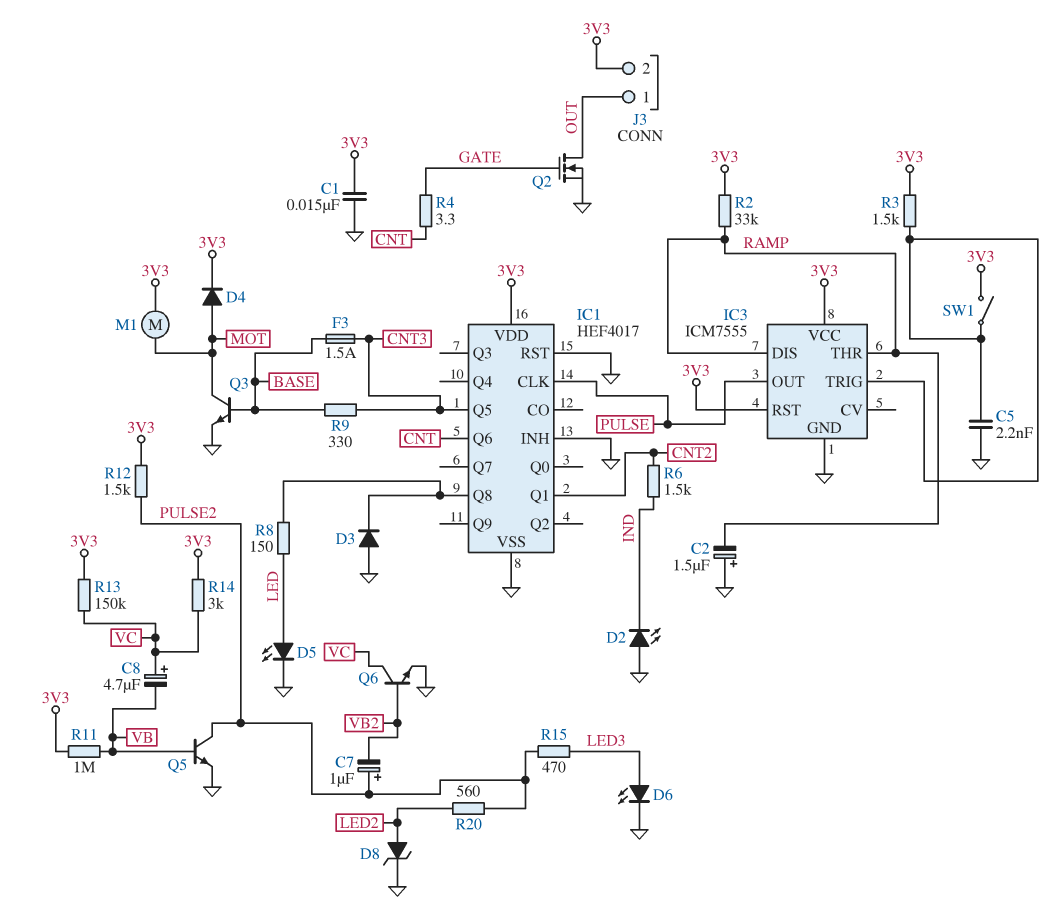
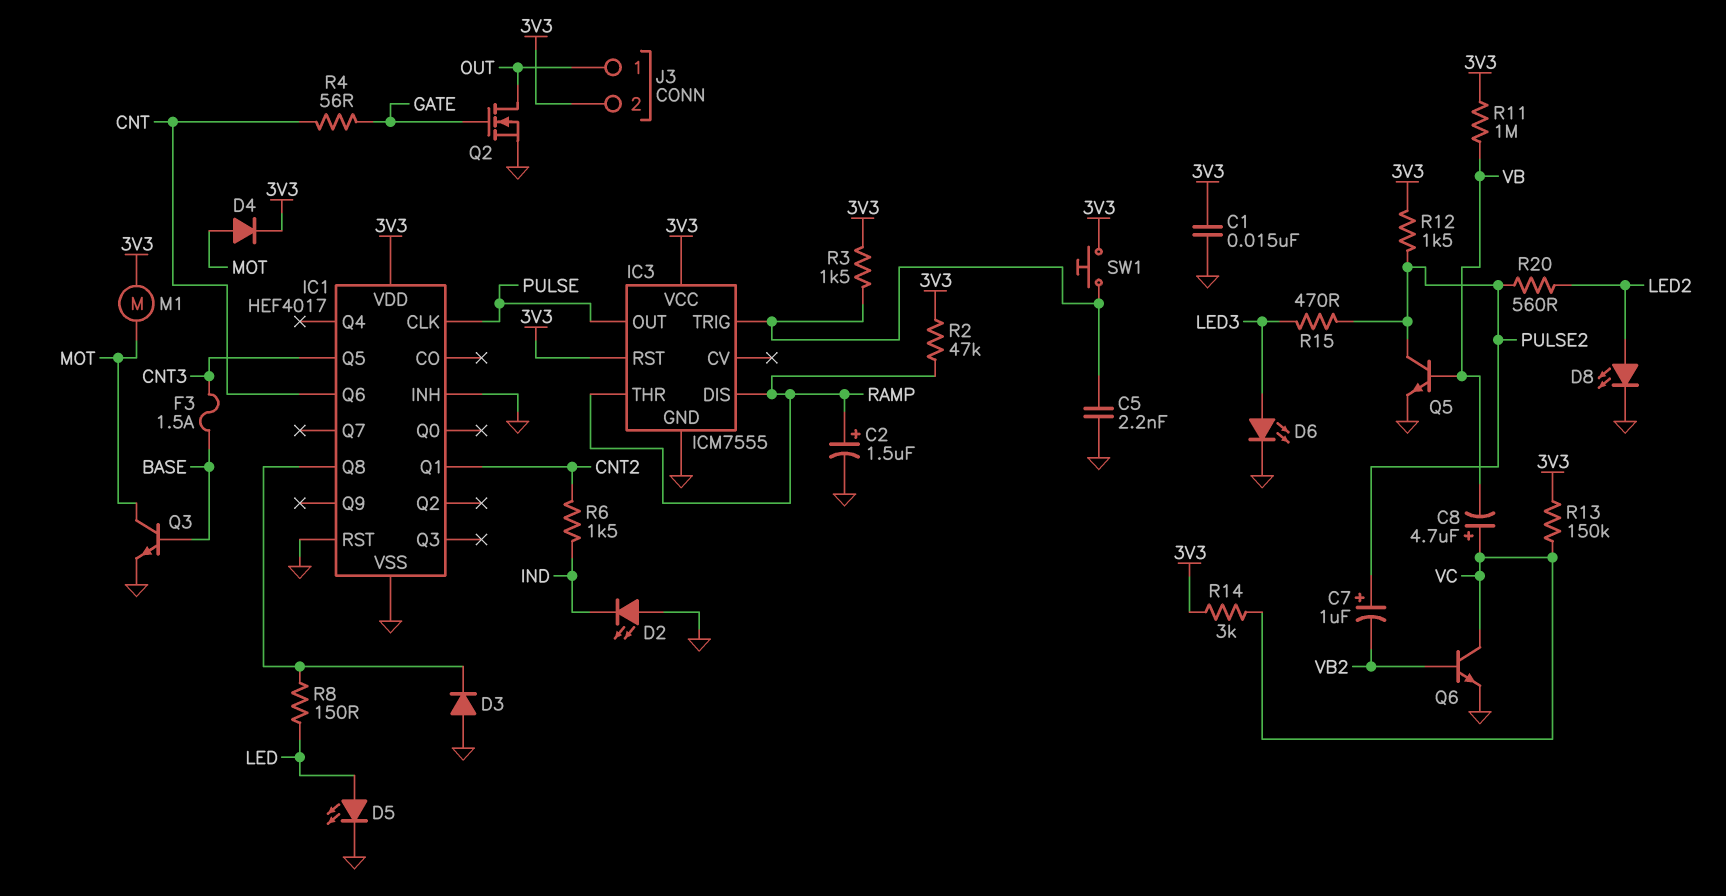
C2: 1.5uF (plus GND, minus RAMP) -> 1.5uF (plus RAMP, minus GND)
D8: zener (A LED2, K GND) -> LED (A LED2, K GND)
R2: 33k (3V3, RAMP) -> 47k (3V3, RAMP)
R4: 3.3 (CNT, GATE) -> 56 (CNT, GATE)
R9: 330 (BASE, CNT3) -> none
SW1: switch (3V3, IC3/TRIG) -> button (3V3, IC3/TRIG)

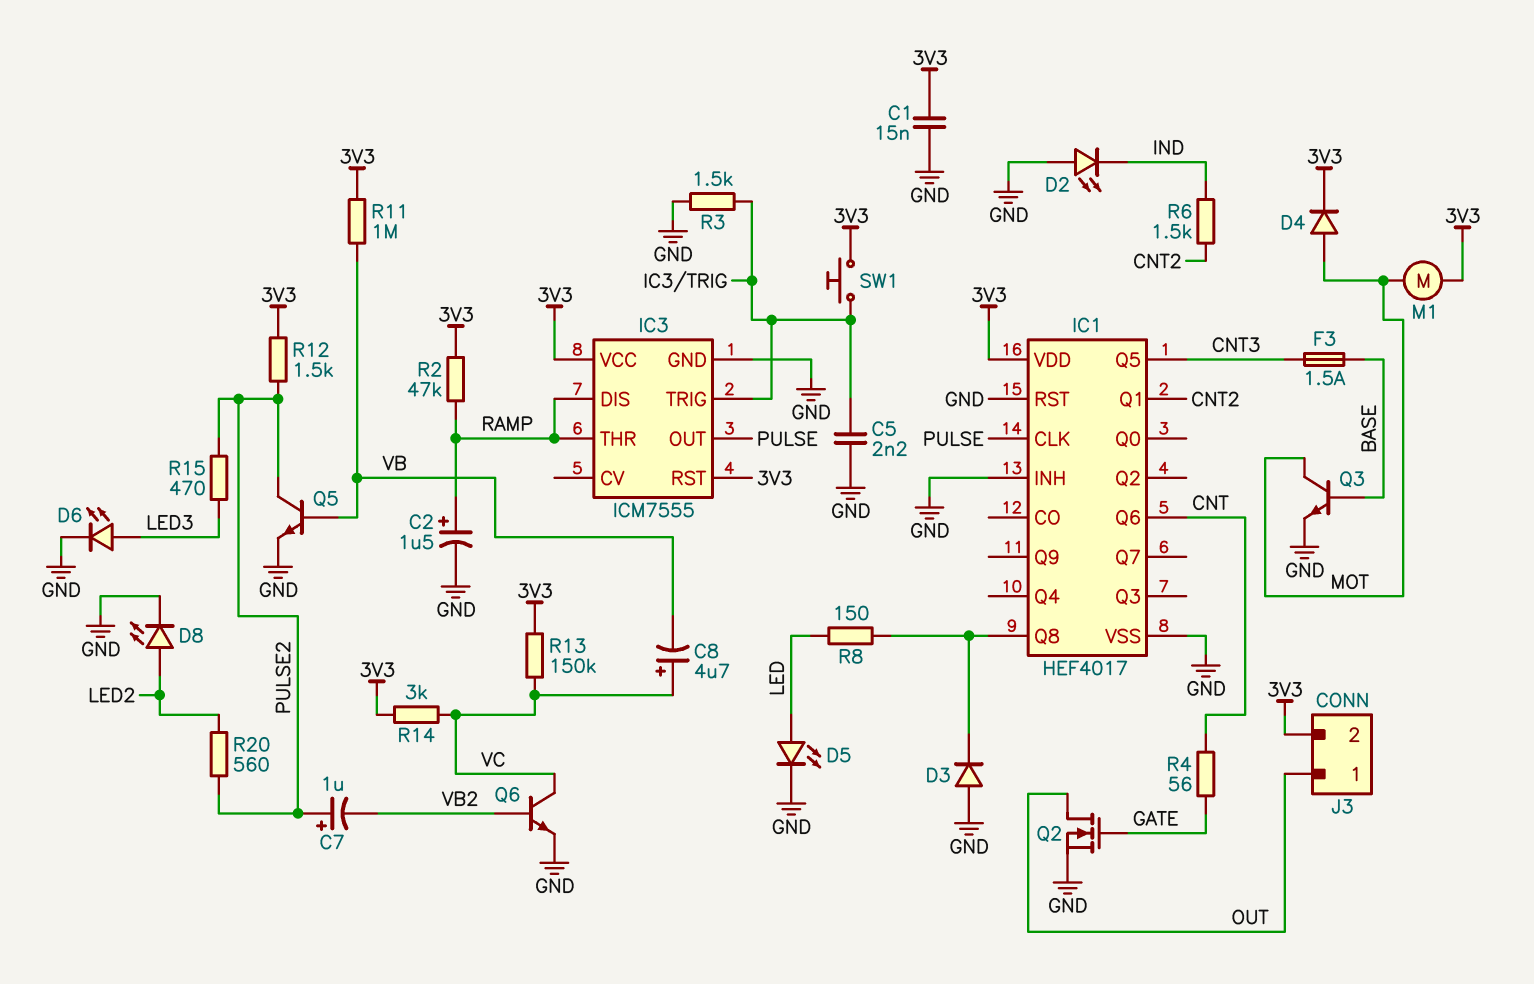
R3: 1.5k (3V3, IC3/TRIG) -> 1.5k (GND, IC3/TRIG)

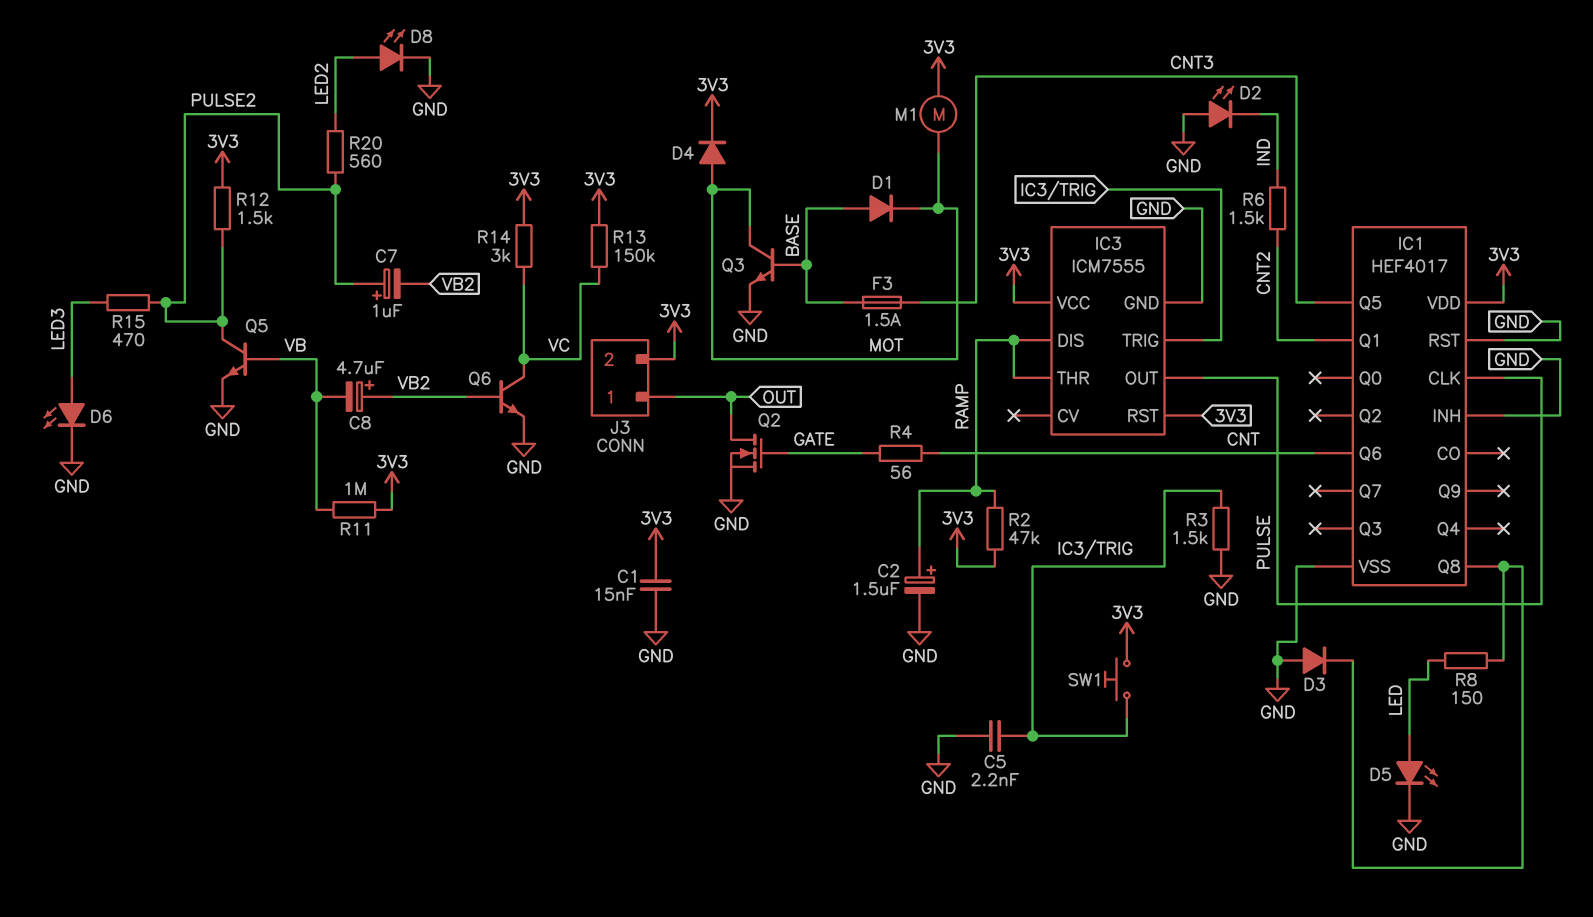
C8: 4.7uF (plus VC, minus VB) -> 4.7uF (plus VB2, minus VB)
D1: none -> diode (A BASE, K MOT)

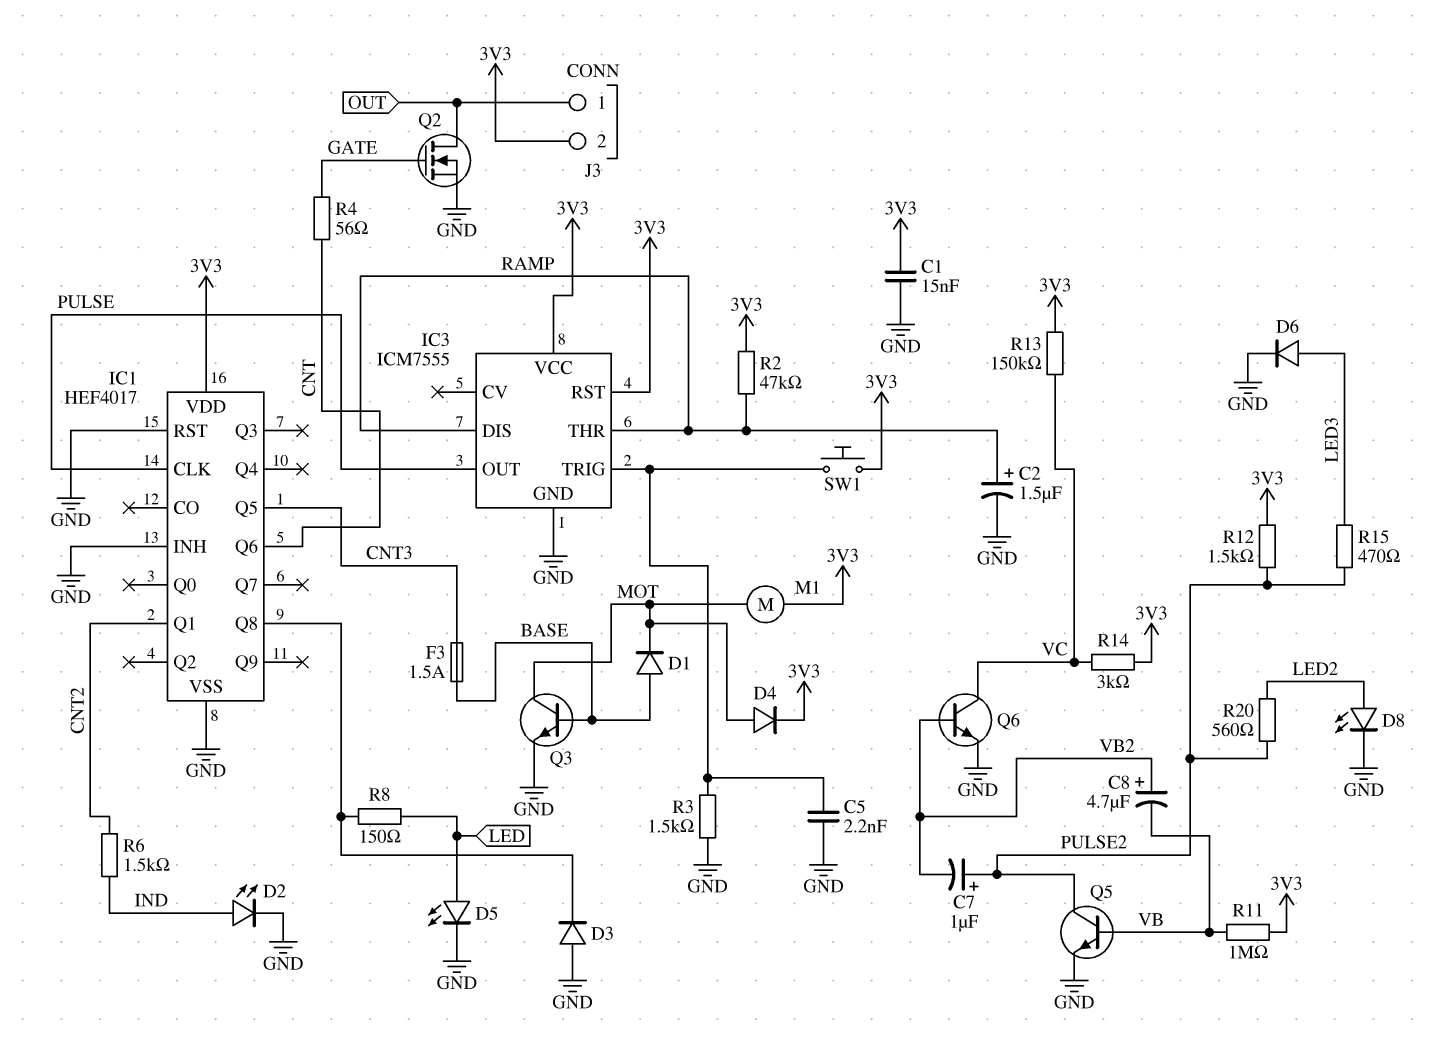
D2: LED (A GND, K IND) -> LED (A IND, K GND)
D6: LED (A LED3, K GND) -> diode (A LED3, K GND)

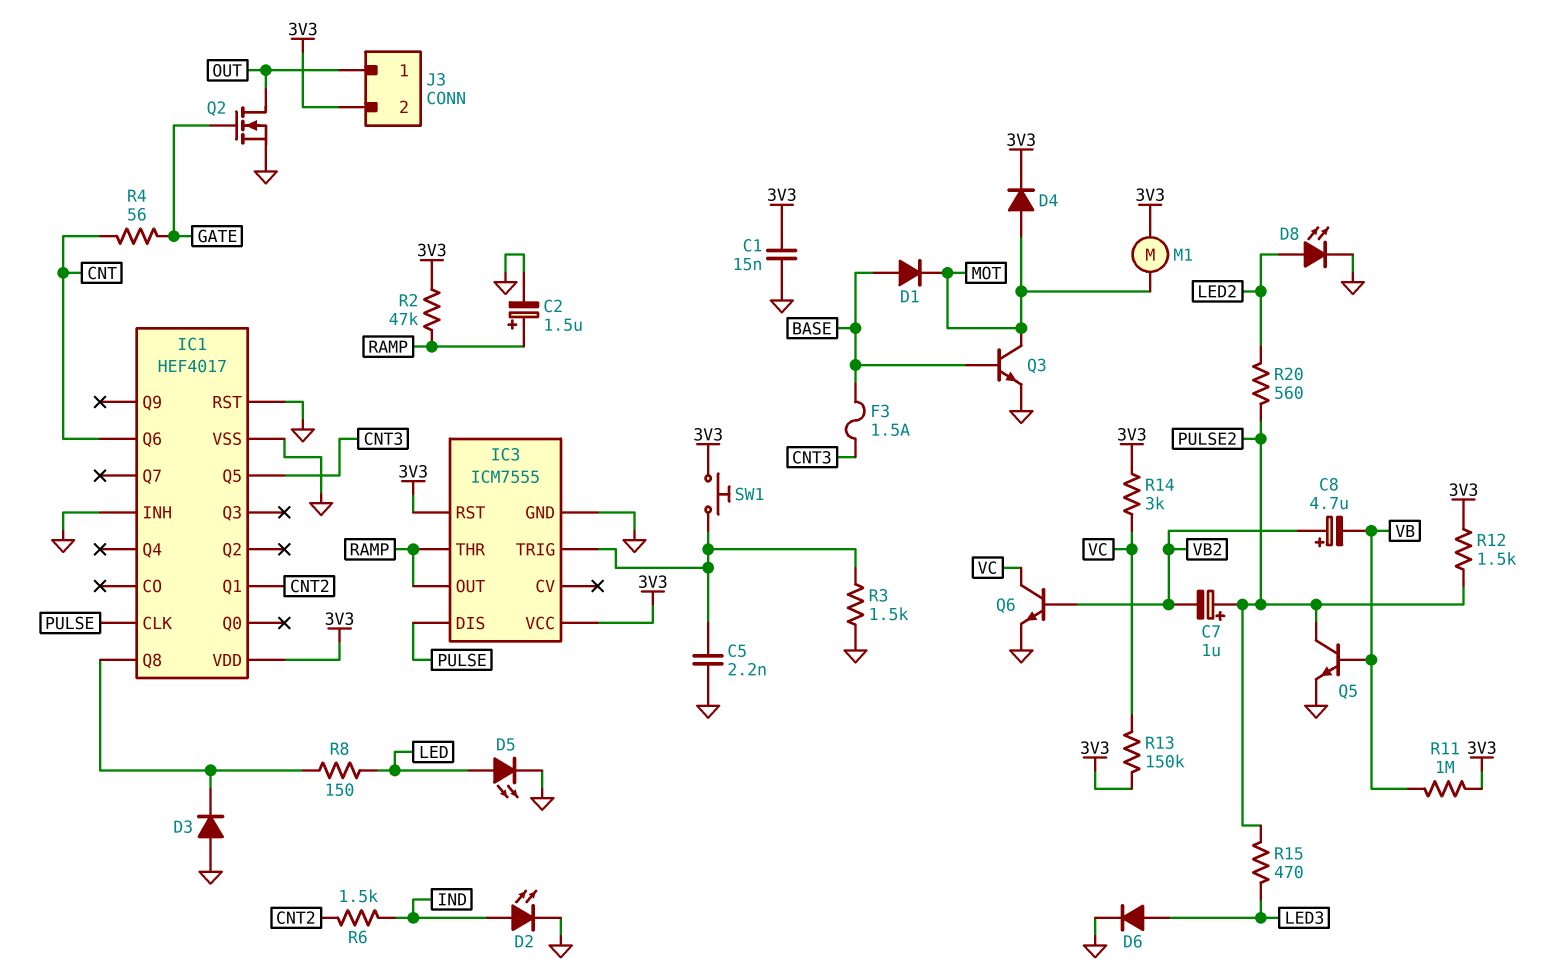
IC3 pin DIS: RAMP -> PULSE
IC3 pin OUT: PULSE -> RAMP

